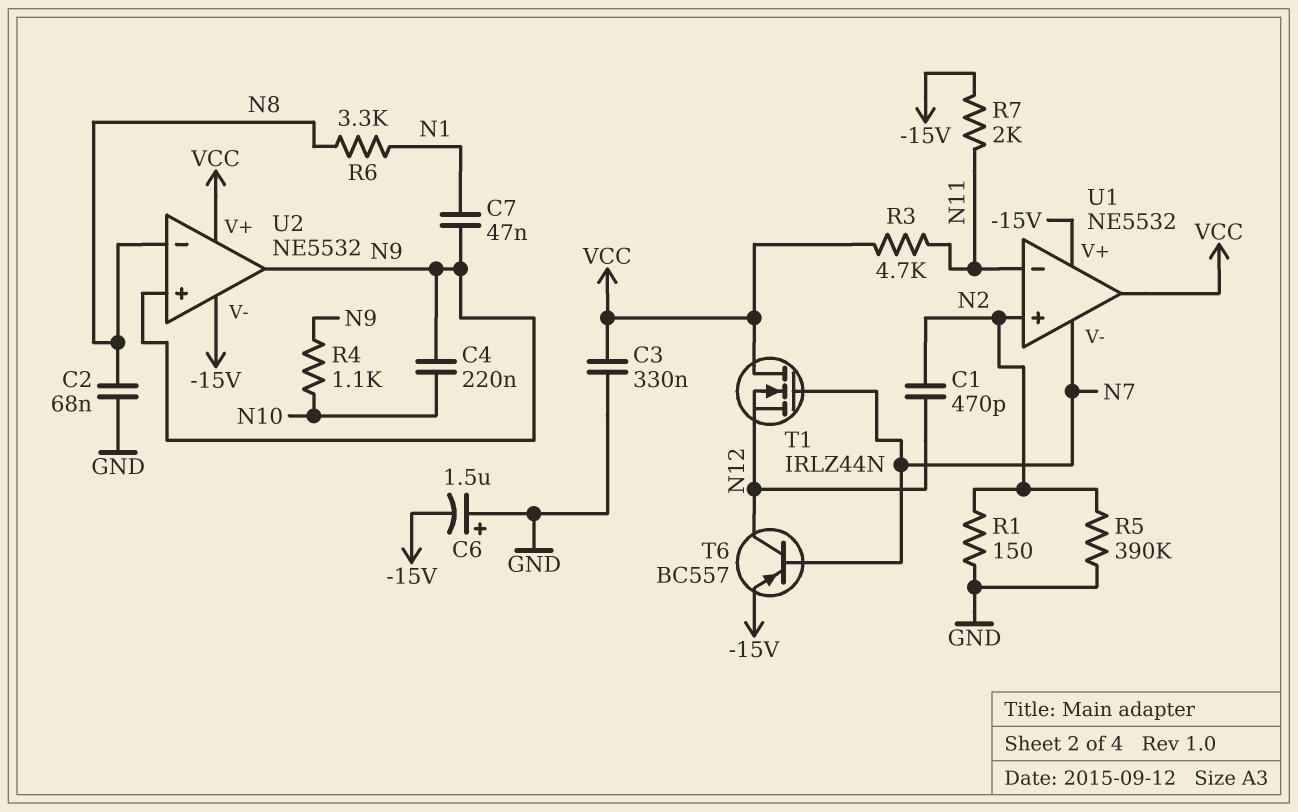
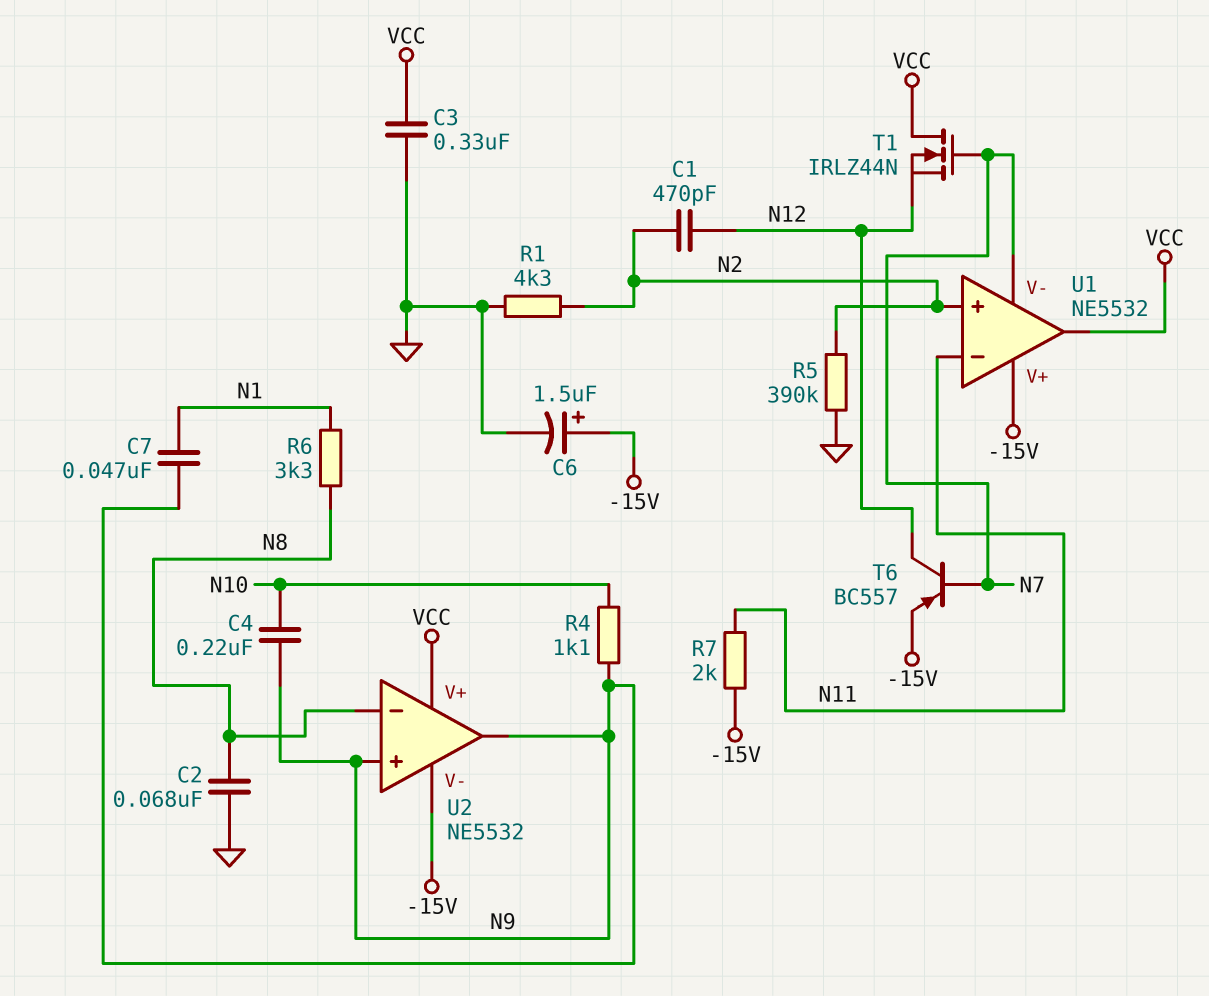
C6: 1.5uF (plus GND, minus -15V) -> 1.5uF (plus -15V, minus GND)
R1: 150 (GND, N2) -> 4.3k (GND, N2)
R3: 4.7k (N11, VCC) -> none

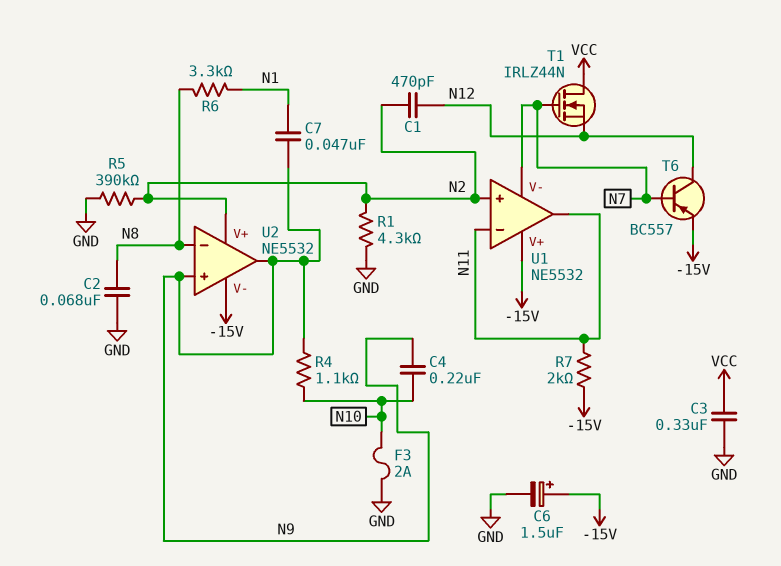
F3: none -> 2A (GND, N10)
U1 pin out: VCC -> N11
U2 pin V+: VCC -> N2

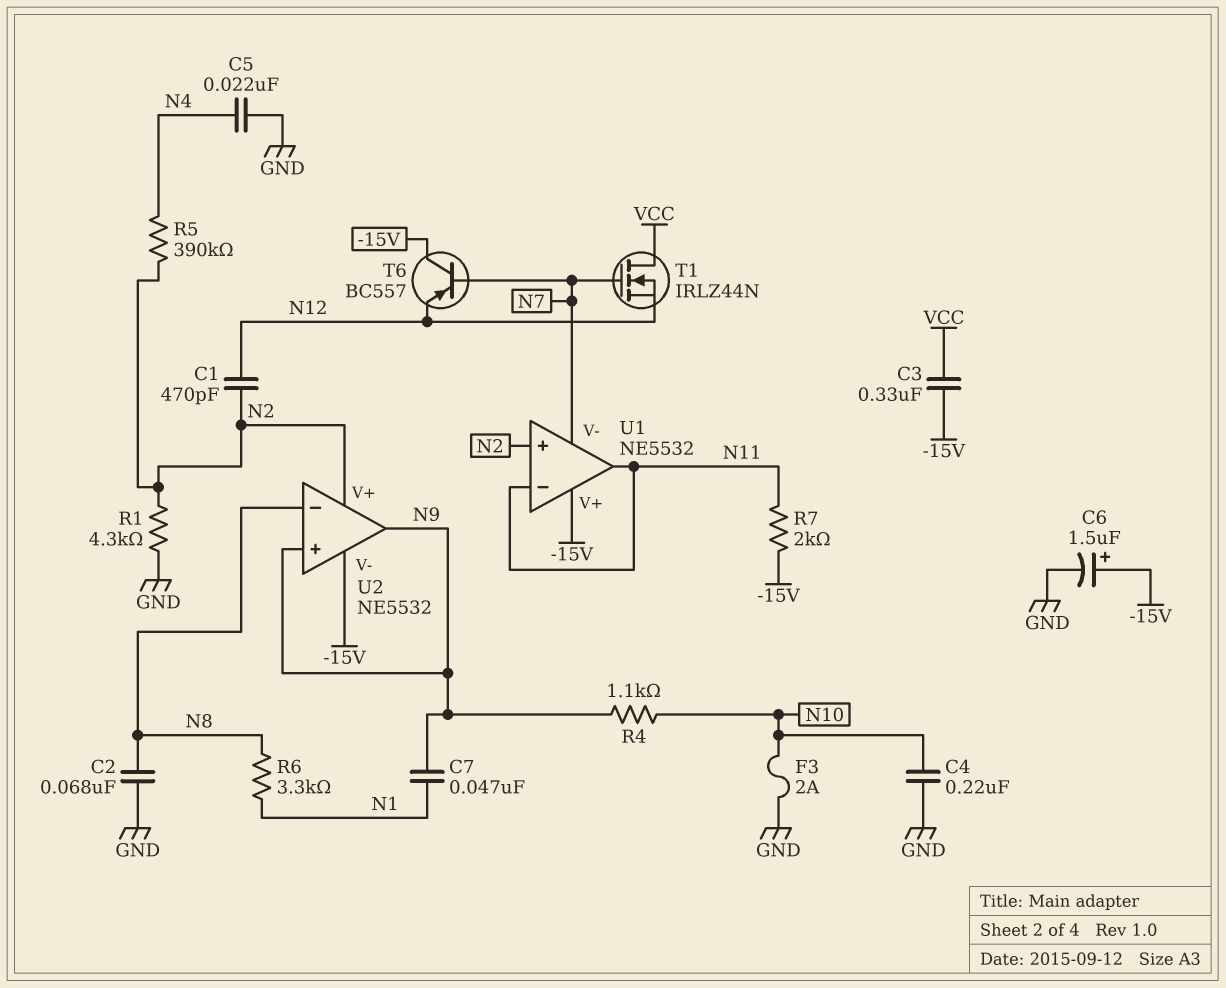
C3: 330nF (GND, VCC) -> 330nF (-15V, VCC)
C4: 220nF (N9, N10) -> 220nF (GND, N10)
C5: none -> 22nF (GND, N4)
R5: 390k (GND, N2) -> 390k (N2, N4)
T6: PNP BC557 (B N7, C N12, E -15V) -> PNP BC557 (B N7, C -15V, E N12)

